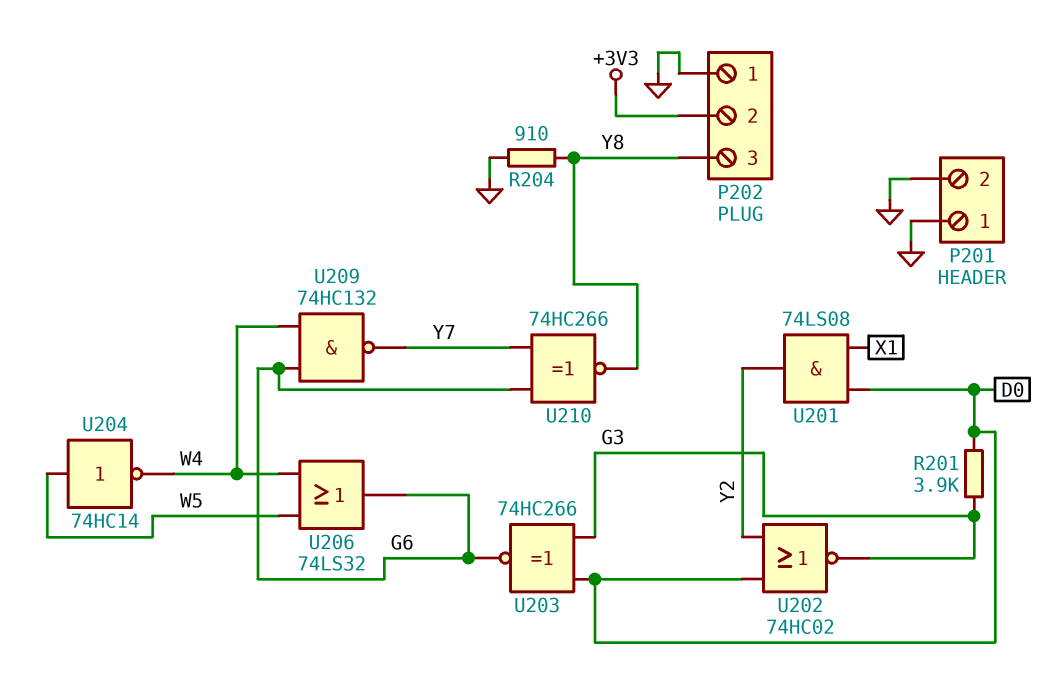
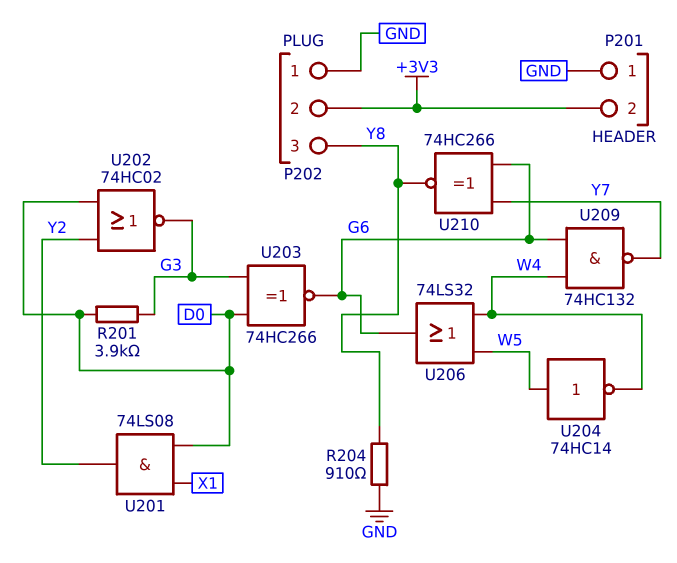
P201 pin 2: GND -> +3V3

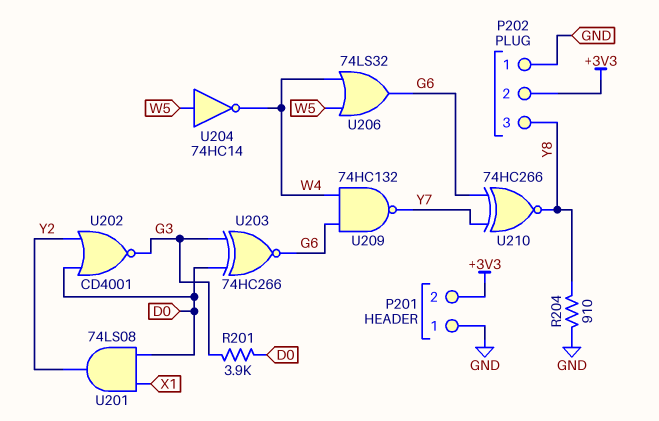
U202: NOR 74HC02 (in D0, in Y2, out G3) -> NOR CD4001 (in D0, in Y2, out G3)

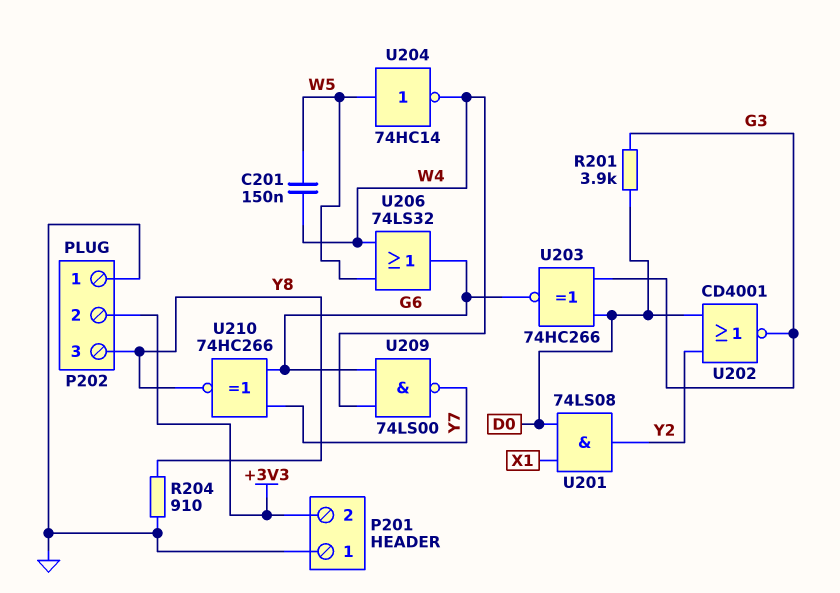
C201: none -> 150nF (W4, W5)
U209: NAND 74HC132 (in G6, in W4, out Y7) -> NAND 74LS00 (in G6, in W4, out Y7)

